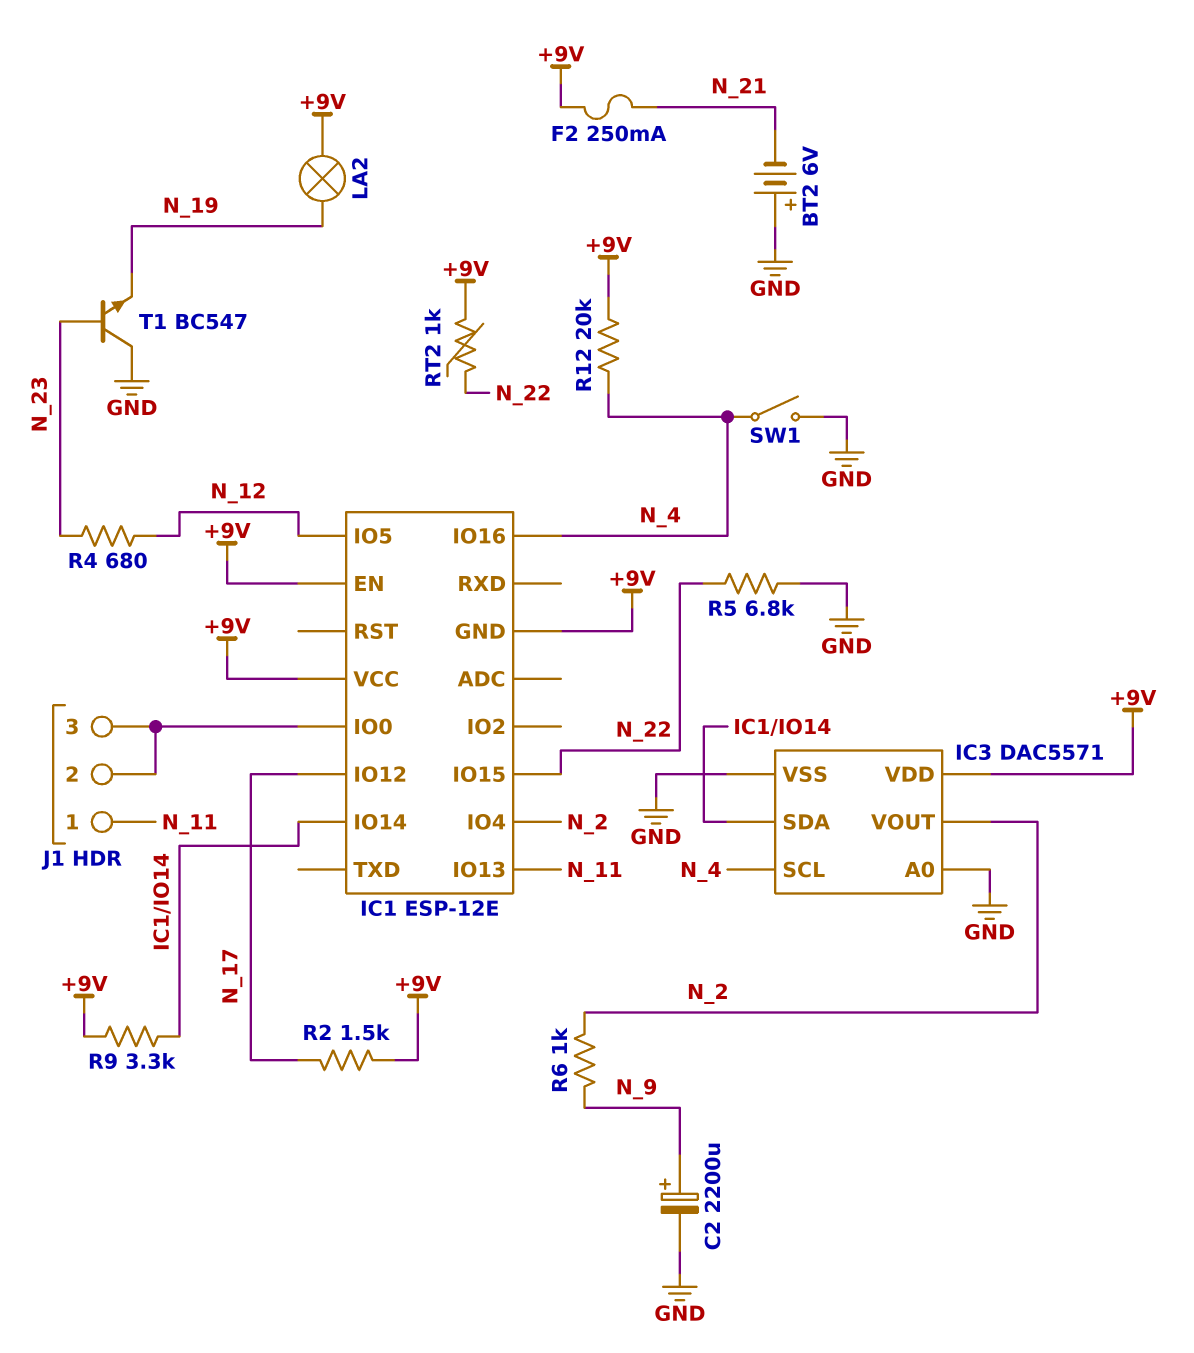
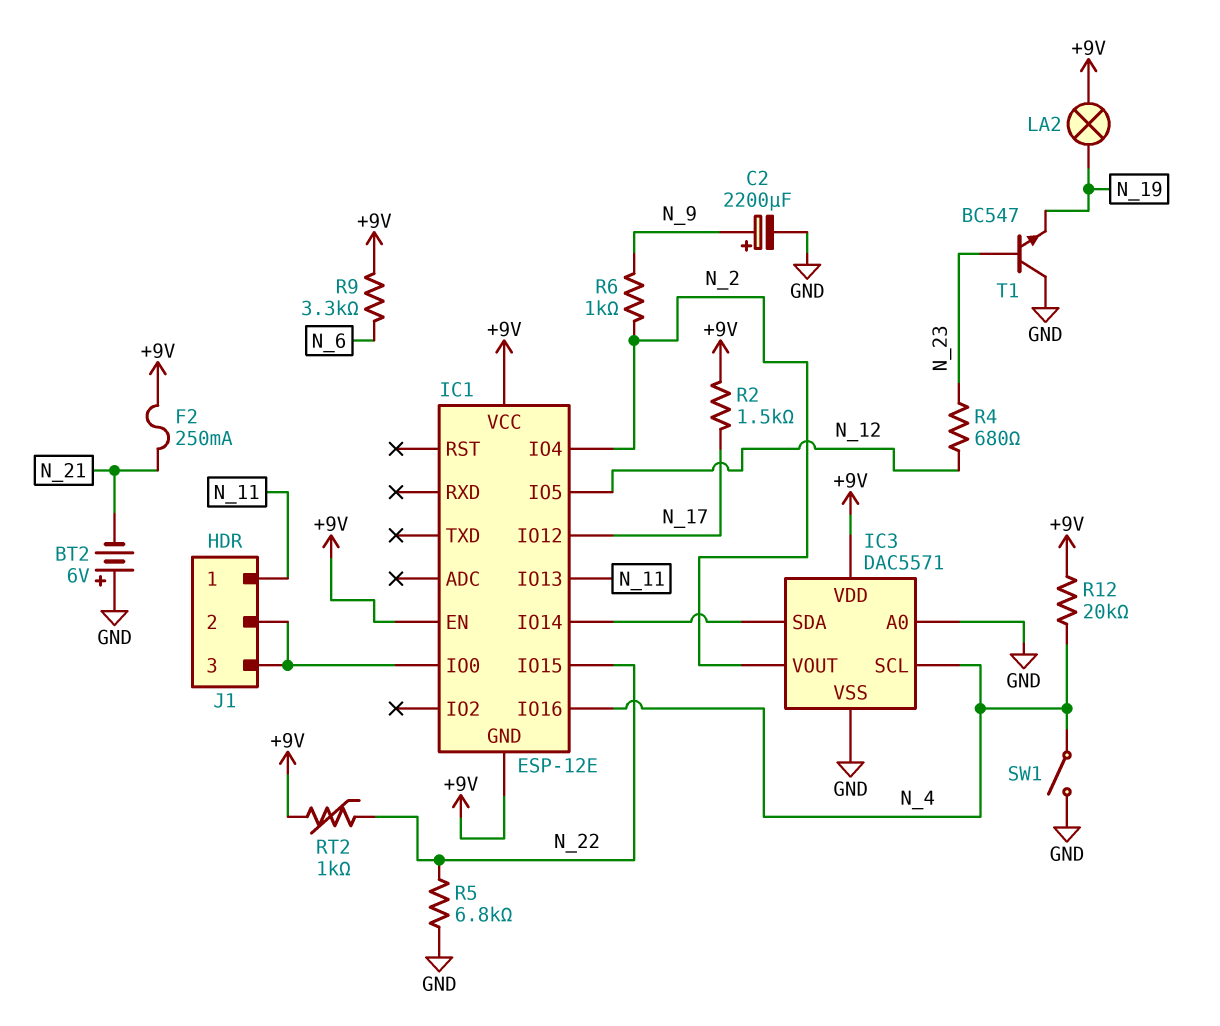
R9: 3.3k (+9V, IC1/IO14) -> 3.3k (+9V, N_6)

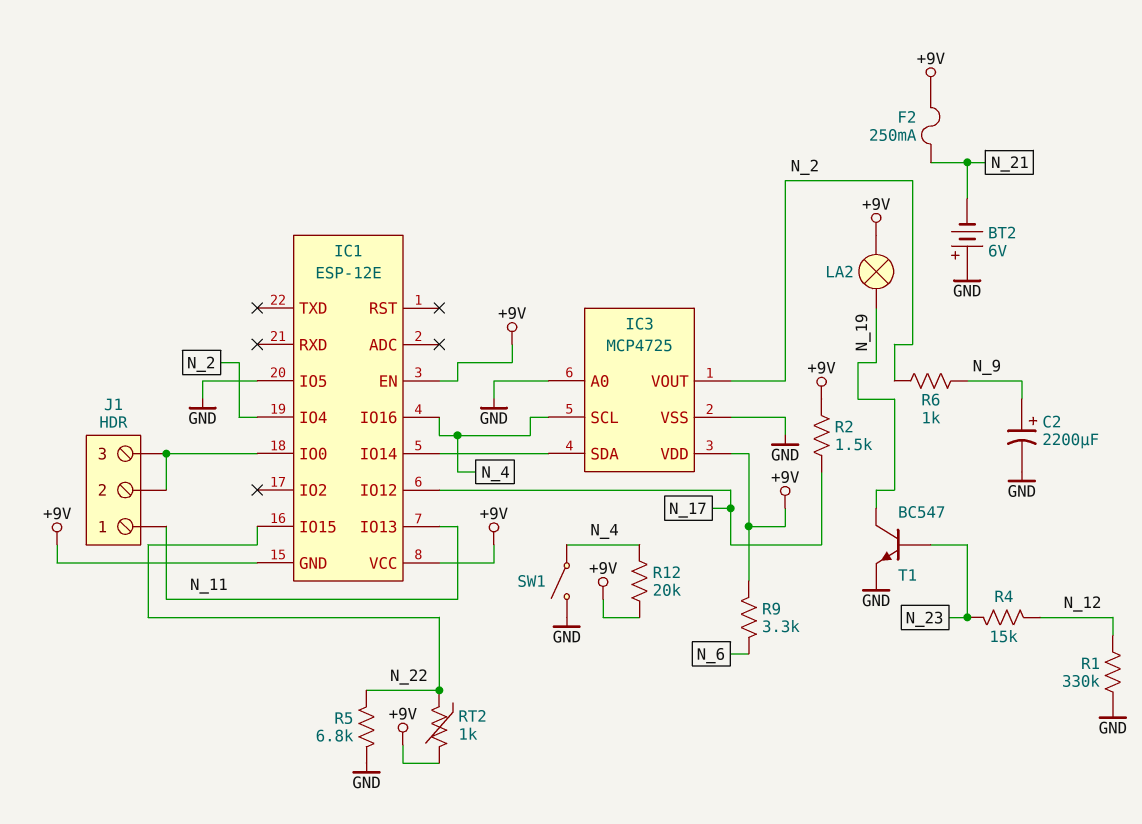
IC1 pin IO5: N_12 -> GND
IC3: DAC5571 -> MCP4725
R1: none -> 330k (GND, N_12)
R4: 680 (N_12, N_23) -> 15k (N_12, N_23)
T1: NPN BC547 (B N_23, C GND, E N_19) -> NPN BC547 (B N_23, C N_19, E GND)

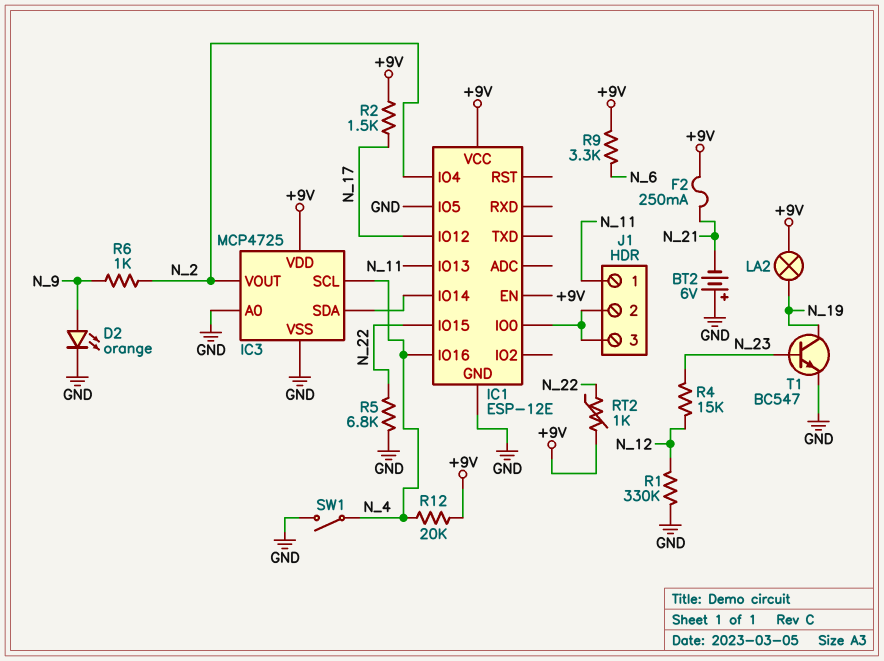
C2: 2200uF (plus N_9, minus GND) -> none
D2: none -> LED orange (A N_9, K GND)
IC1 pin GND: +9V -> GND

